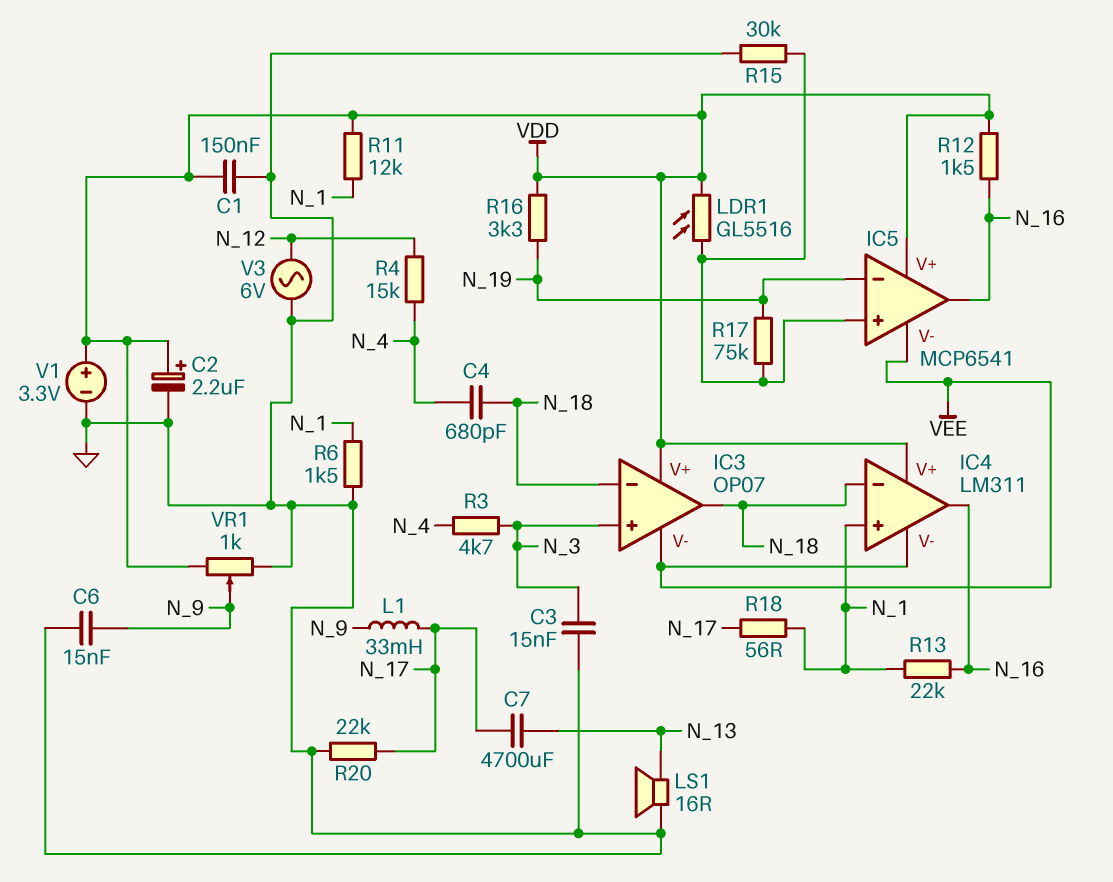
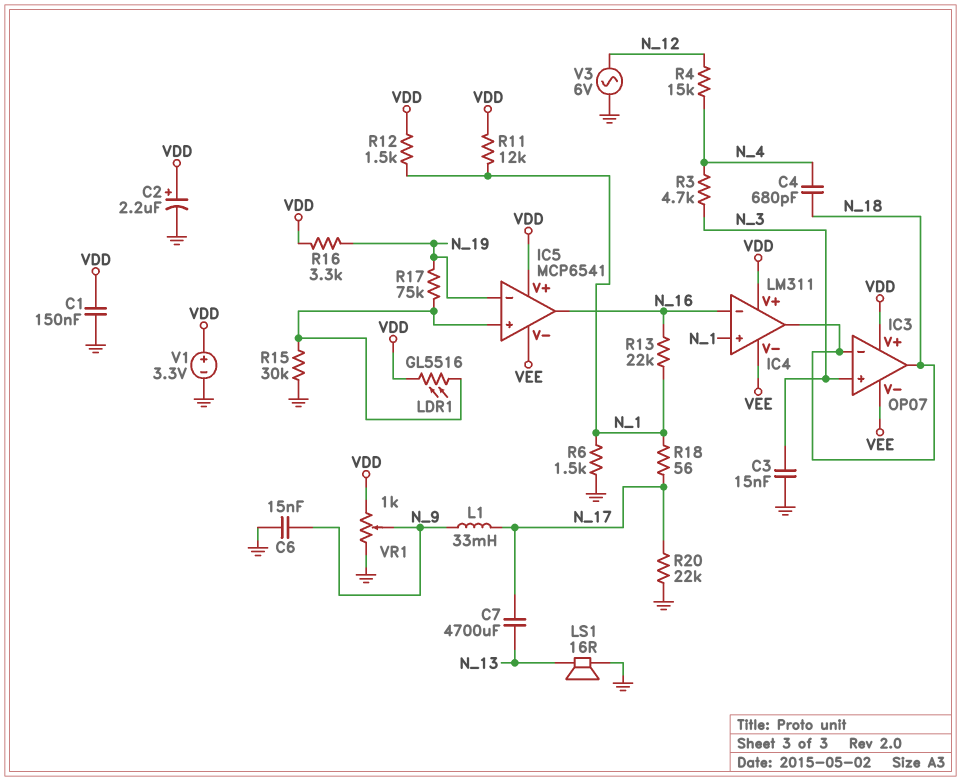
IC4 pin in-: N_18 -> N_16
IC4 pin out: N_16 -> N_18
R12: 1.5k (N_16, VDD) -> 1.5k (N_1, VDD)

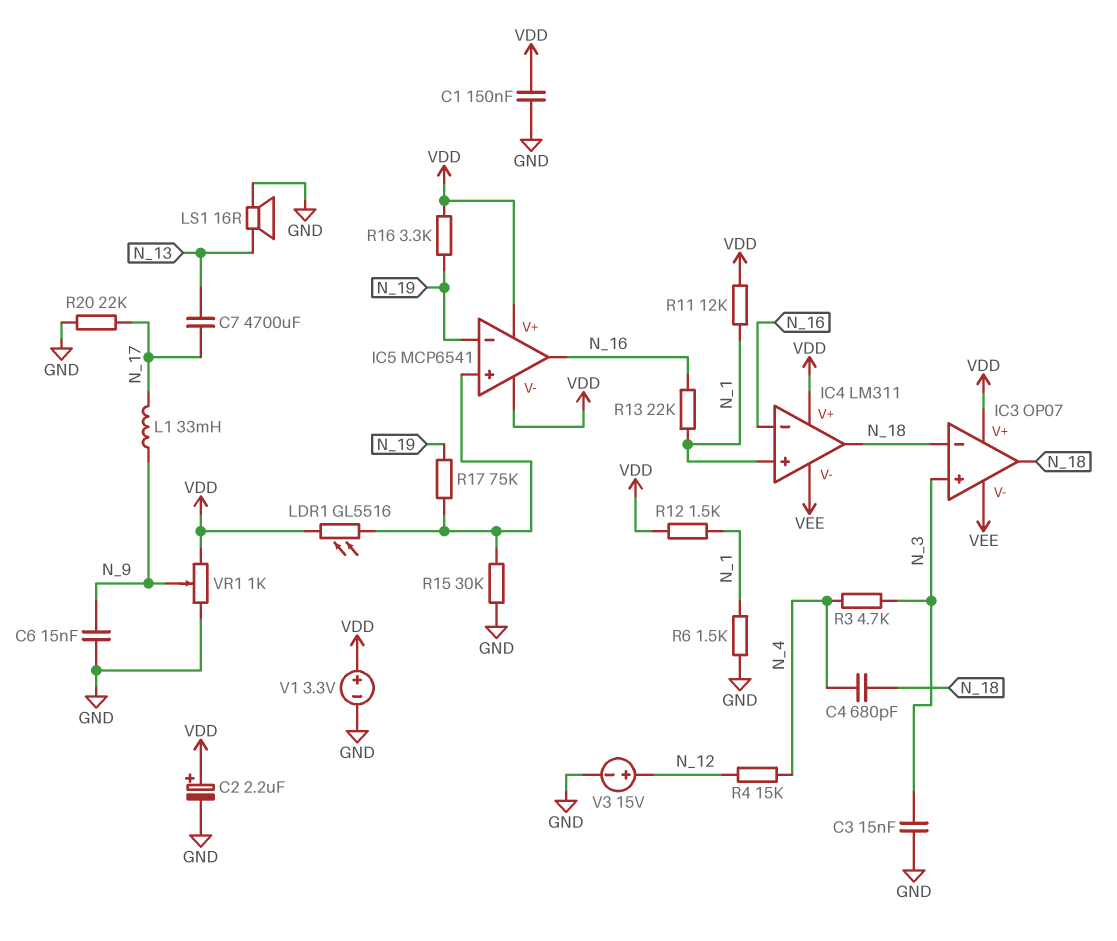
IC5 pin V-: VEE -> VDD
R18: 56 (N_1, N_17) -> none
V3: AC 6V (GND, N_12) -> 15V (plus N_12, minus GND)

